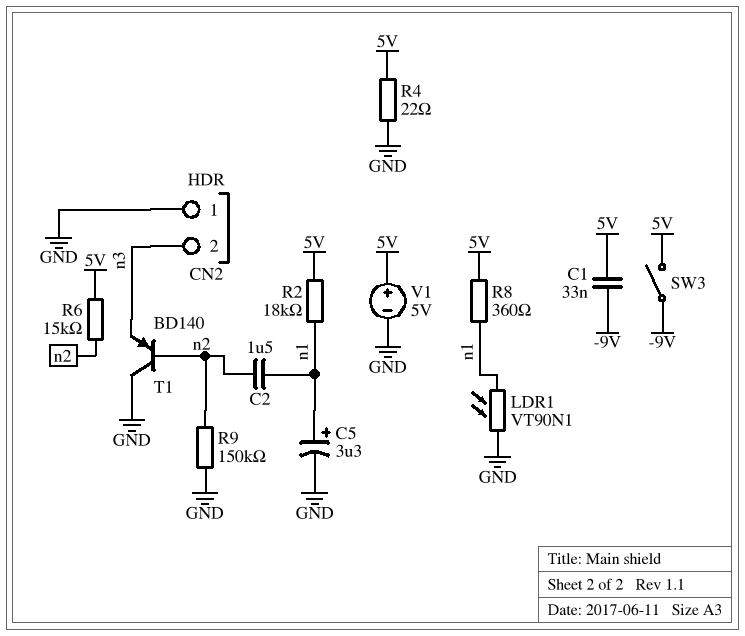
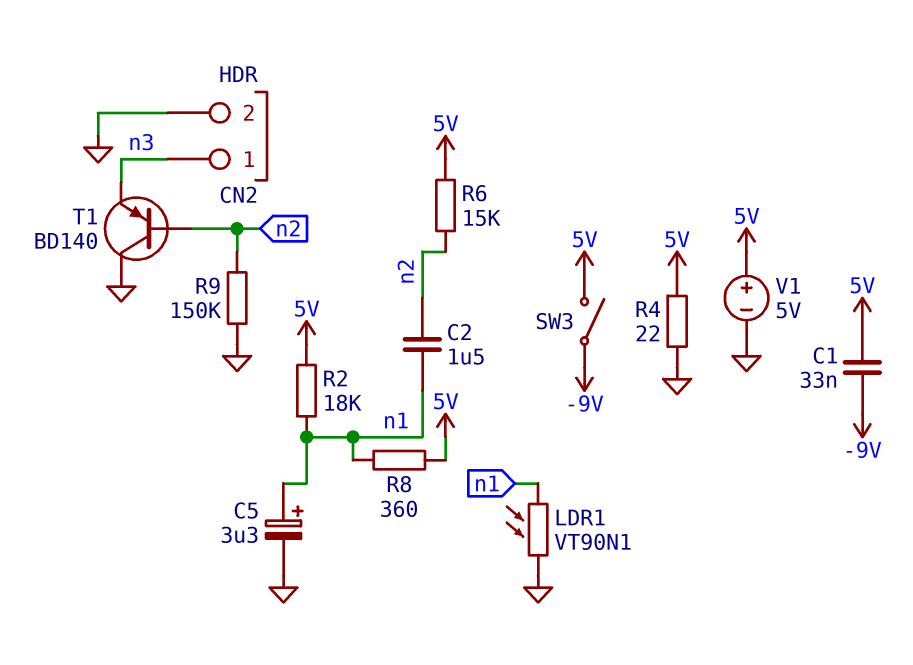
CN2 pin 1: GND -> n3
CN2 pin 2: n3 -> GND

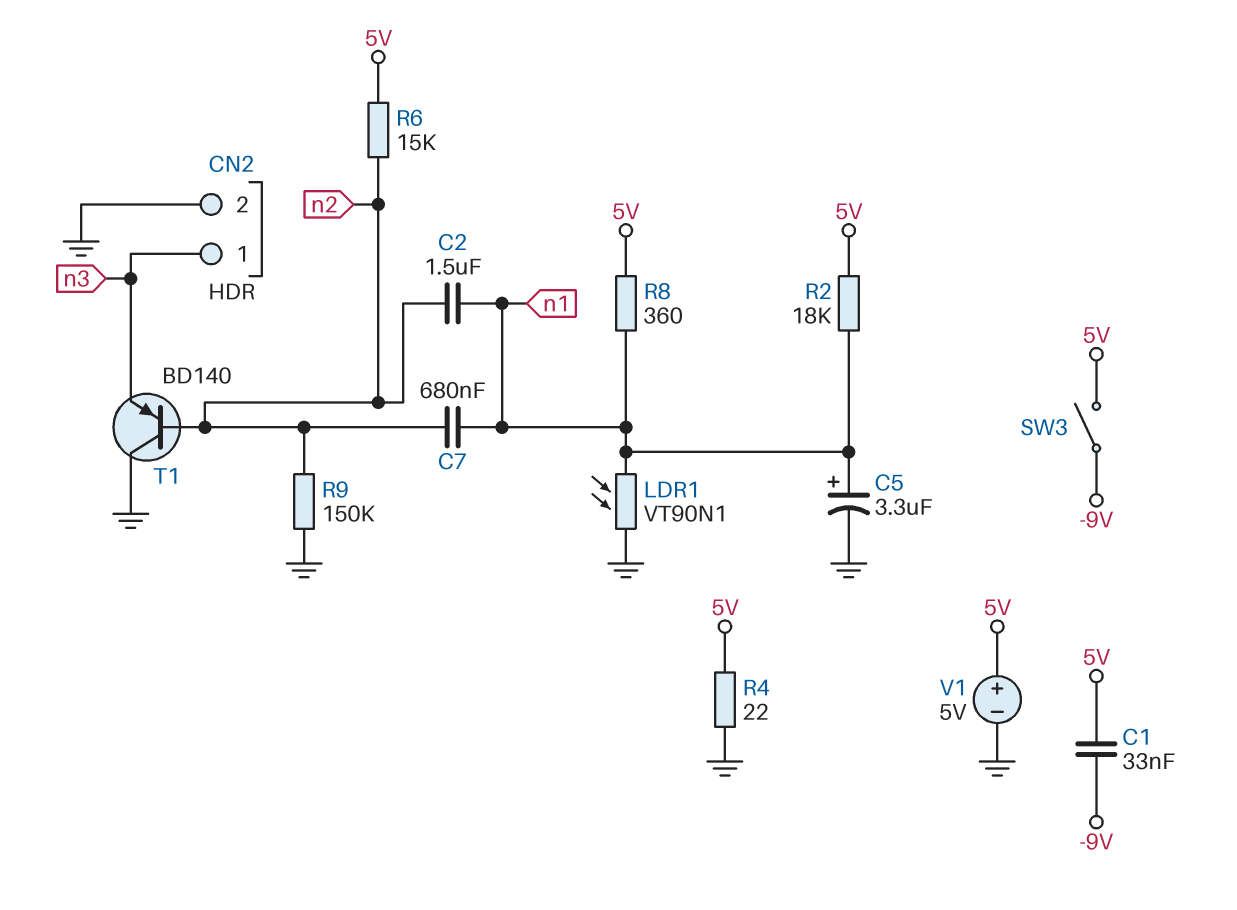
C7: none -> 680nF (n1, n2)

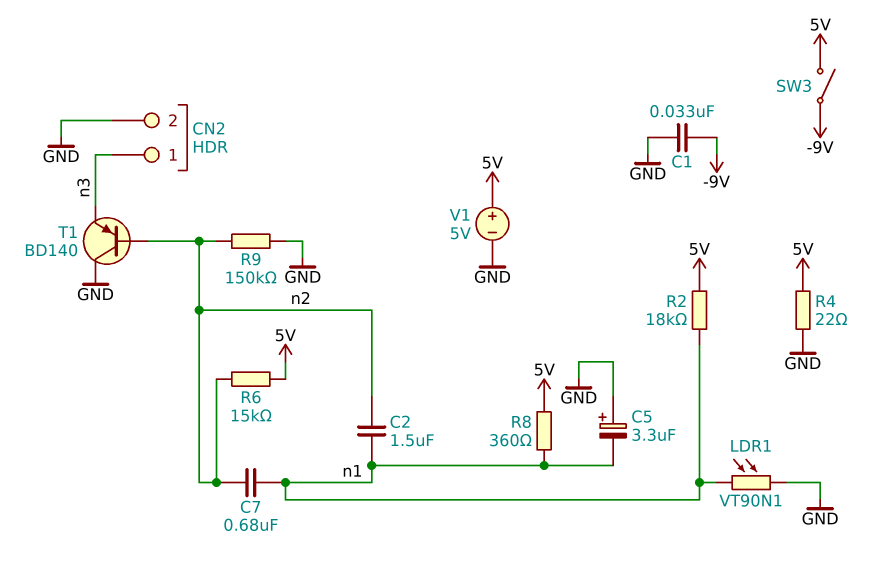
C1: 33nF (-9V, 5V) -> 33nF (-9V, GND)
C5: 3.3uF (plus n1, minus GND) -> 3.3uF (plus GND, minus n1)

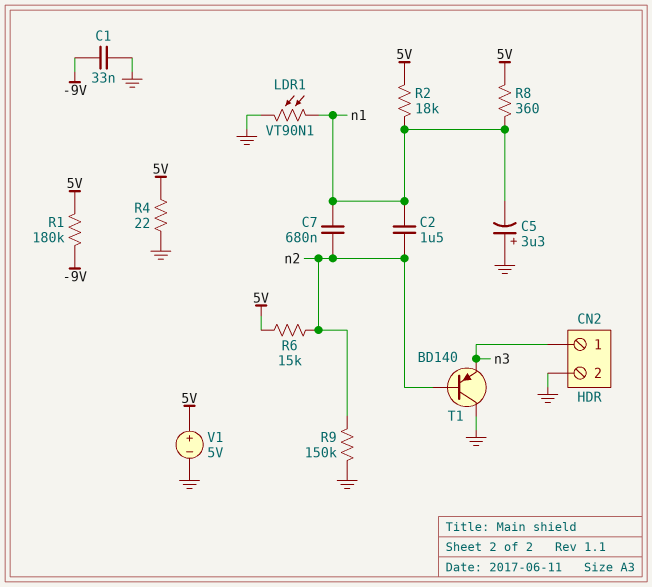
R1: none -> 180k (-9V, 5V)
SW3: switch (-9V, 5V) -> none

